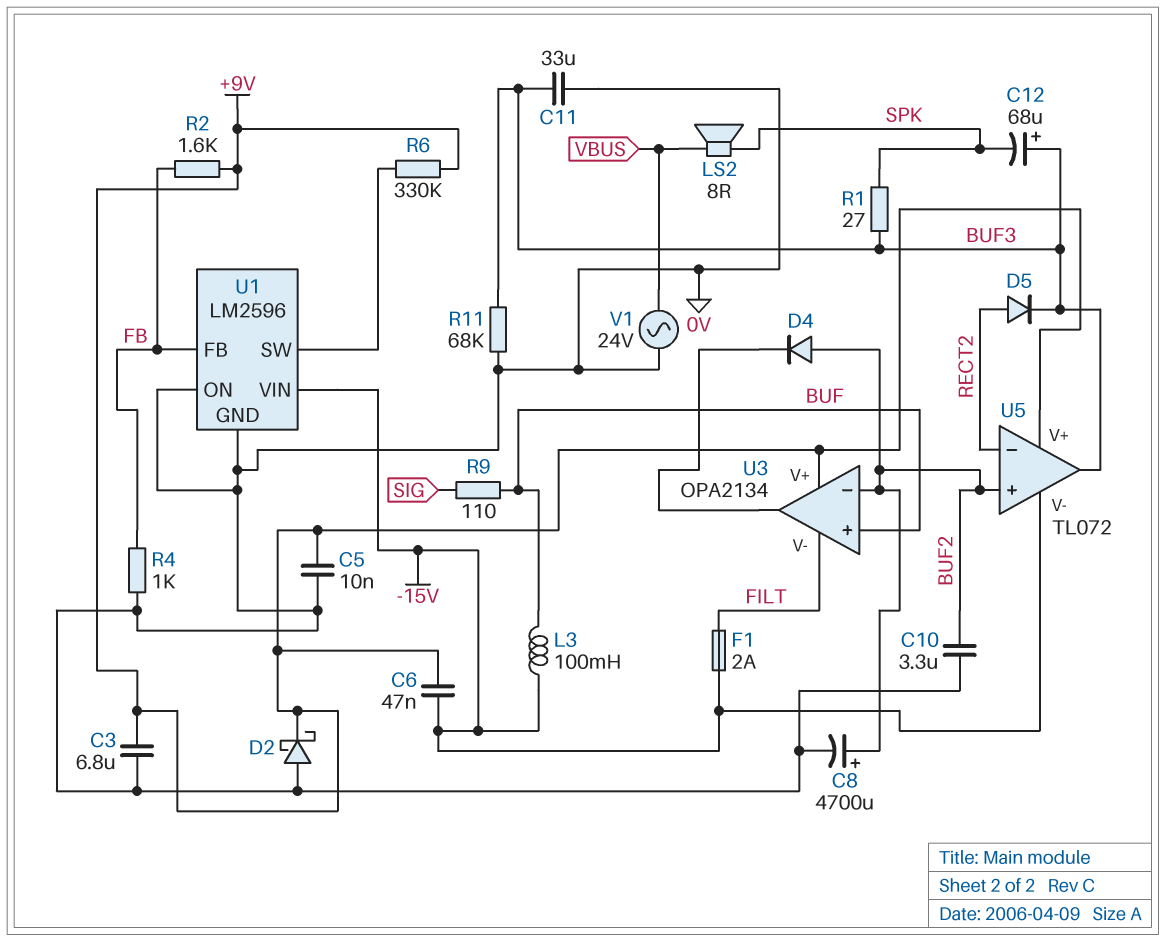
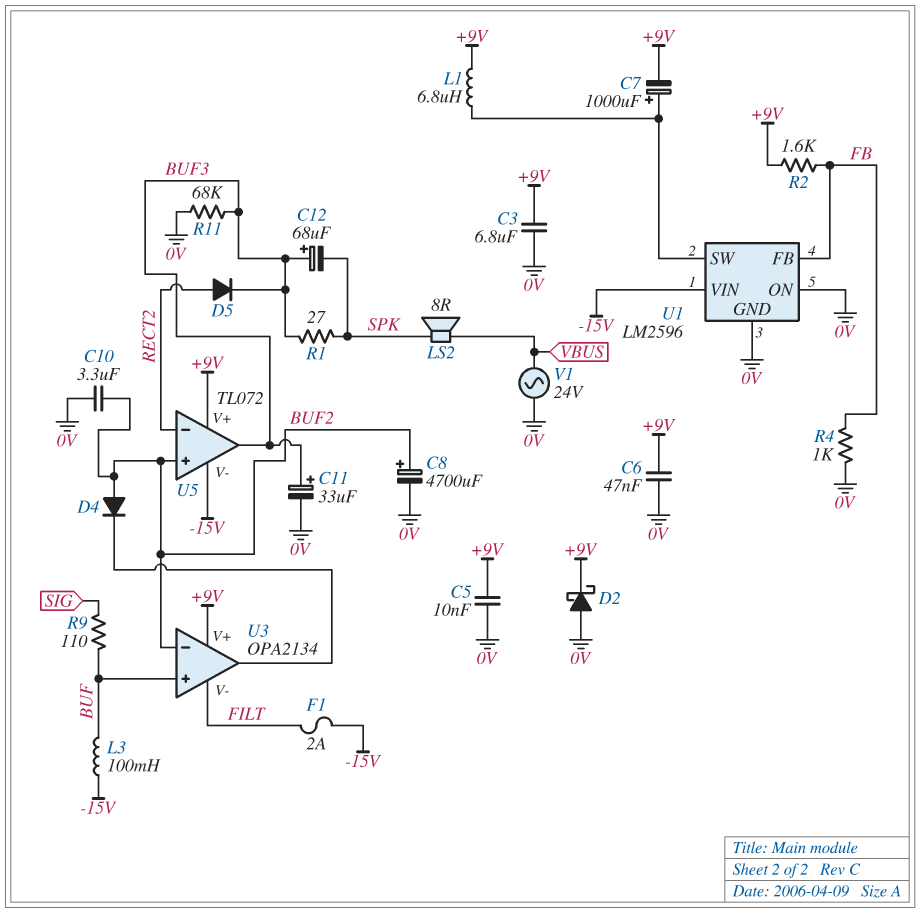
C6: 47nF (+9V, -15V) -> 47nF (+9V, 0V)
C7: none -> 1000uF (plus U1/SW, minus +9V)
C11: 33uF (0V, BUF3) -> 33uF (plus BUF3, minus 0V)
L1: none -> 6.8uH (+9V, U1/SW)
R6: 330k (+9V, U1/SW) -> none

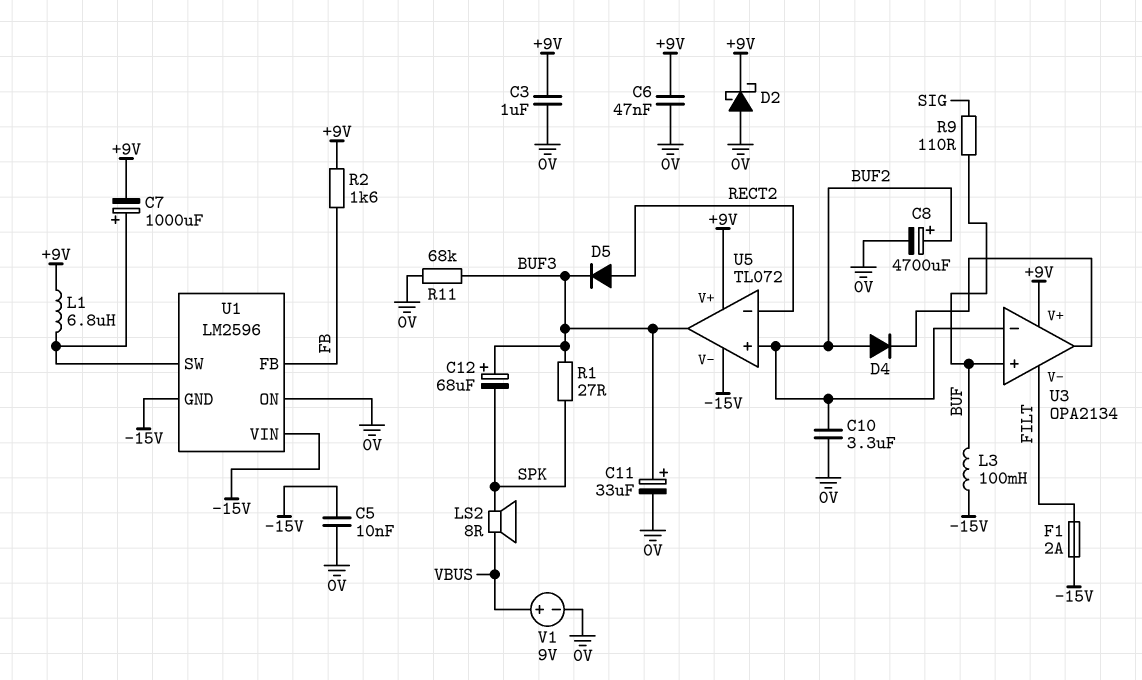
C3: 6.8uF (+9V, 0V) -> 1uF (+9V, 0V)
C5: 10nF (+9V, 0V) -> 10nF (-15V, 0V)
R4: 1k (0V, FB) -> none
U1 pin GND: 0V -> -15V
V1: AC 24V (0V, VBUS) -> 9V (plus VBUS, minus 0V)

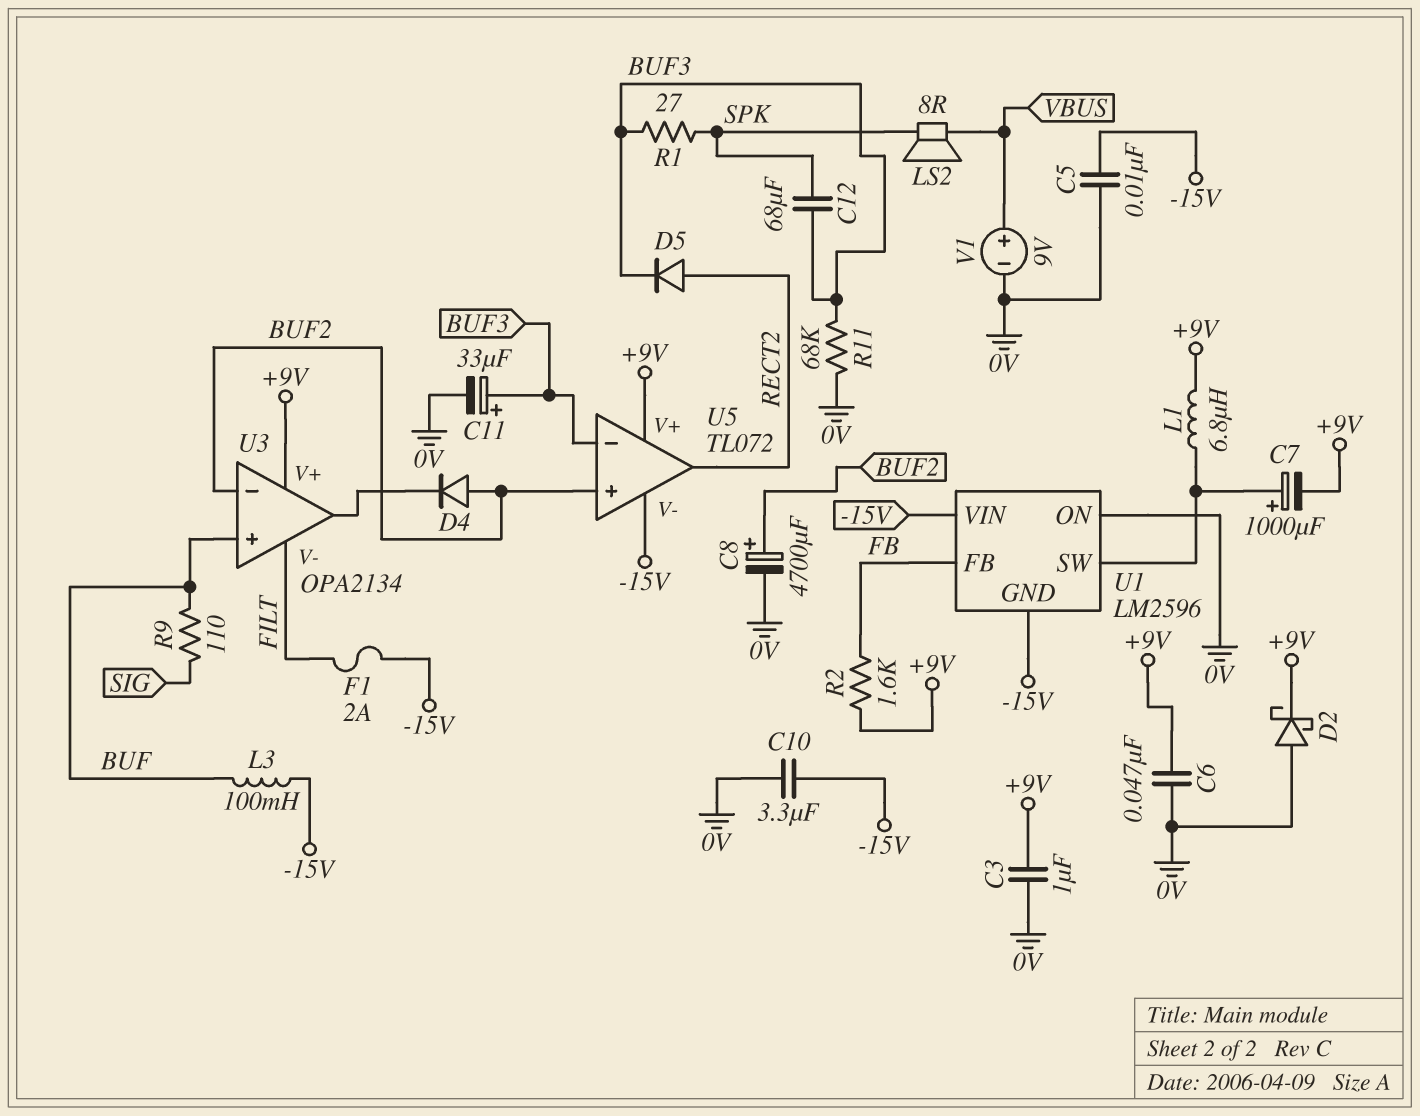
C10: 3.3uF (0V, BUF2) -> 3.3uF (-15V, 0V)
C12: 68uF (plus BUF3, minus SPK) -> 68uF (BUF3, SPK)
U5 pin in-: RECT2 -> BUF3
U5 pin out: BUF3 -> RECT2

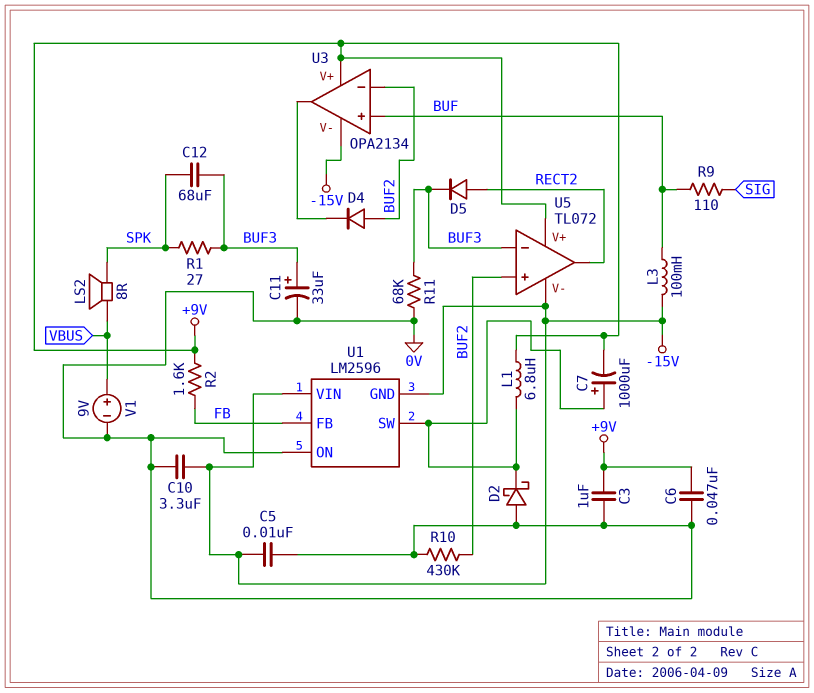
C8: 4700uF (plus BUF2, minus 0V) -> none
D2: schottky (A 0V, K +9V) -> schottky (A 0V, K U1/SW)
F1: 2A (-15V, FILT) -> none
R10: none -> 430k (0V, BUF2)
U3 pin V-: FILT -> -15V

